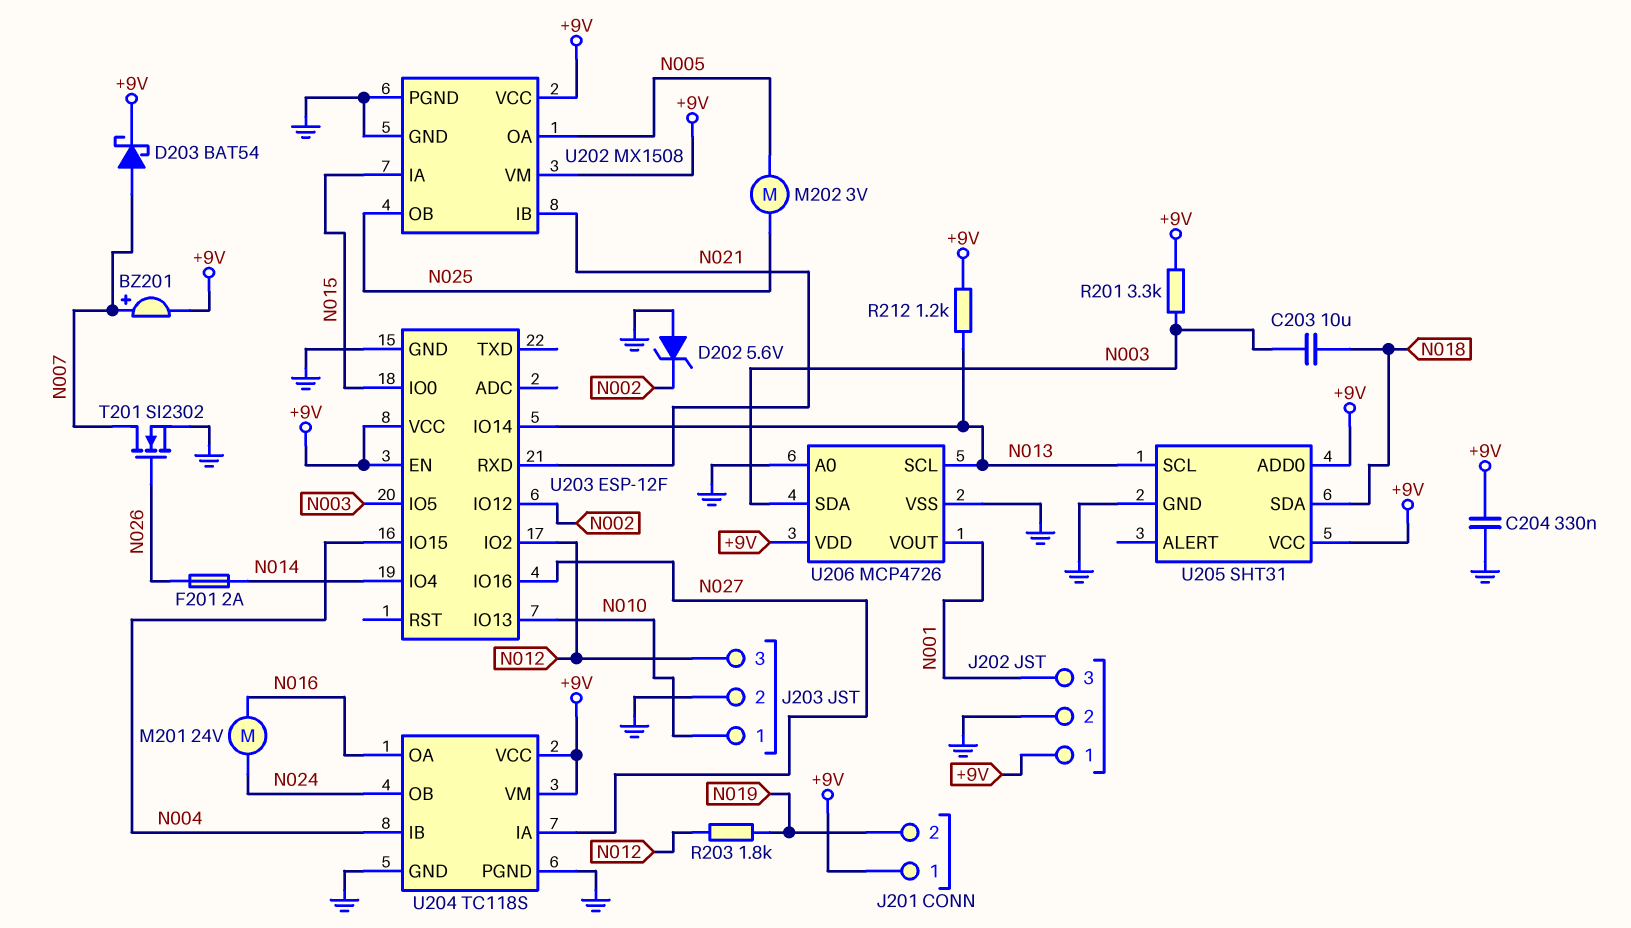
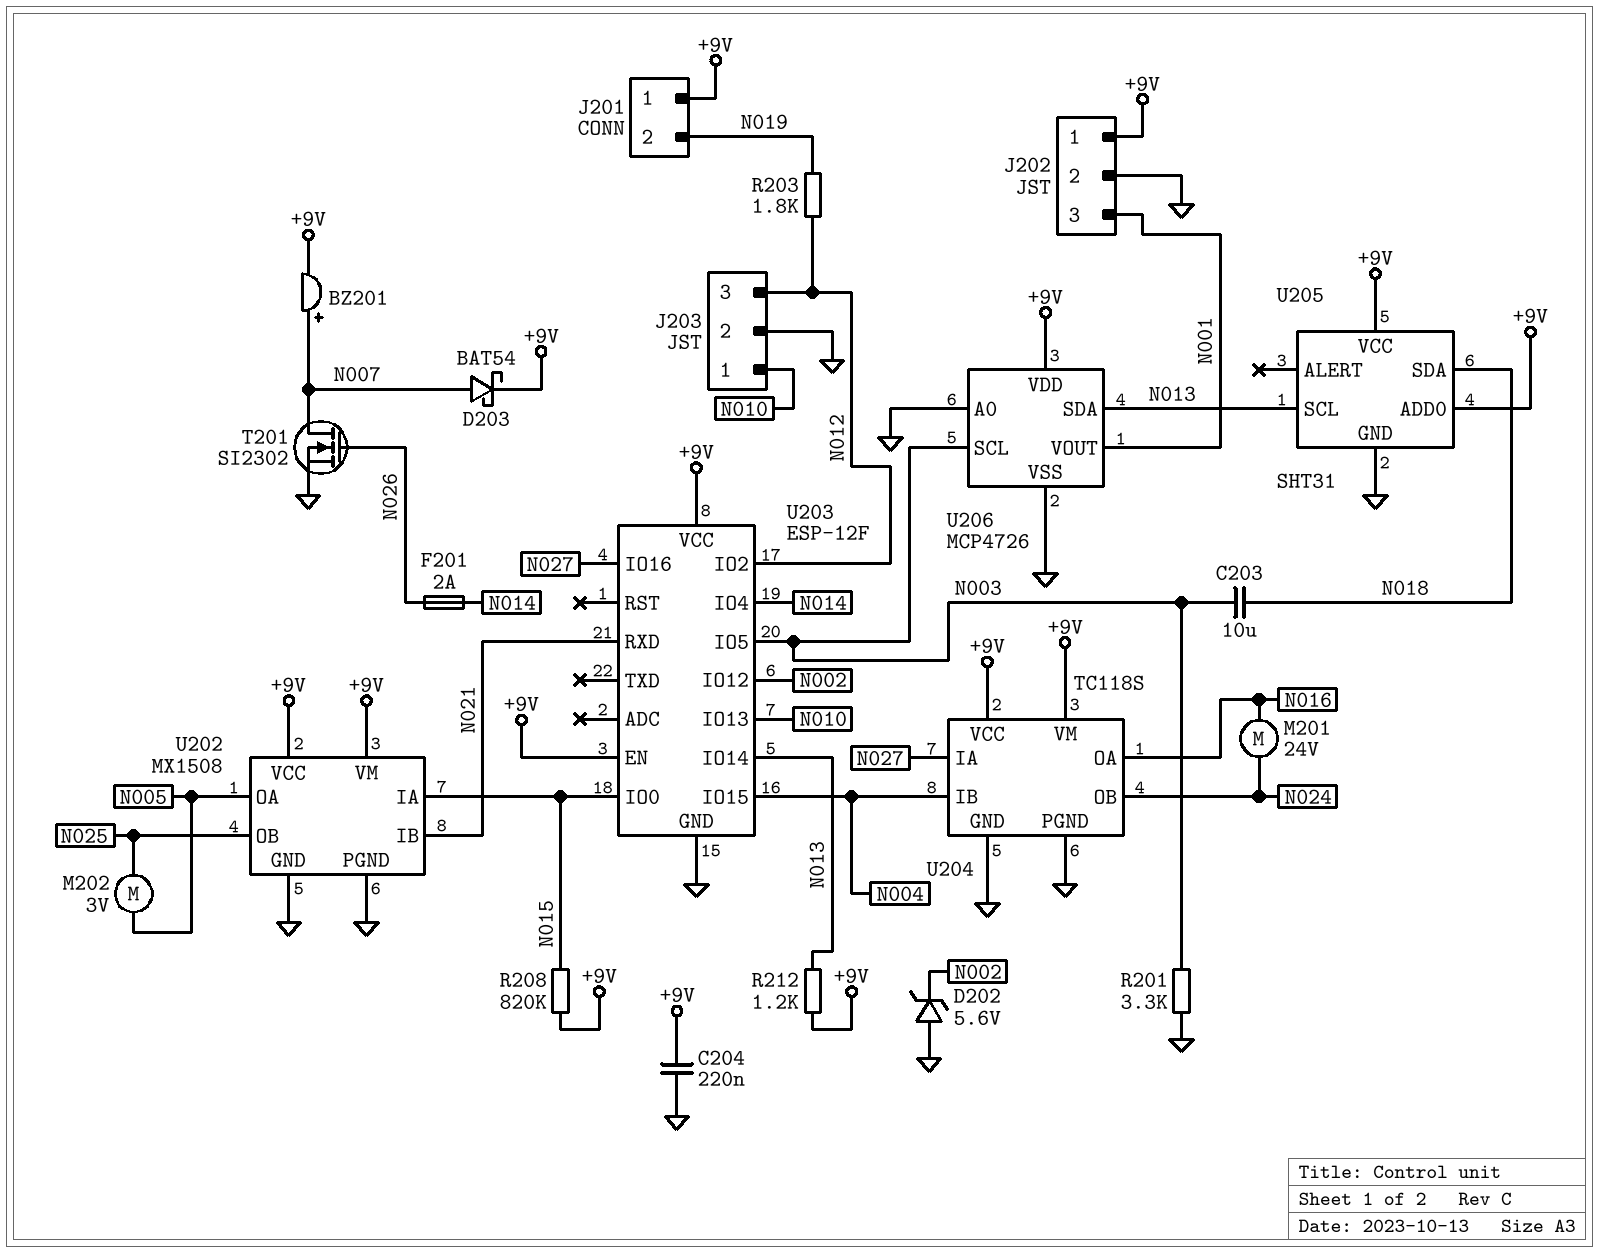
C204: 330nF (+9V, GND) -> 220nF (+9V, GND)
R201: 3.3k (+9V, N003) -> 3.3k (GND, N003)
R208: none -> 820k (+9V, N015)
U206 pin SCL: N013 -> N003
U206 pin SDA: N003 -> N013

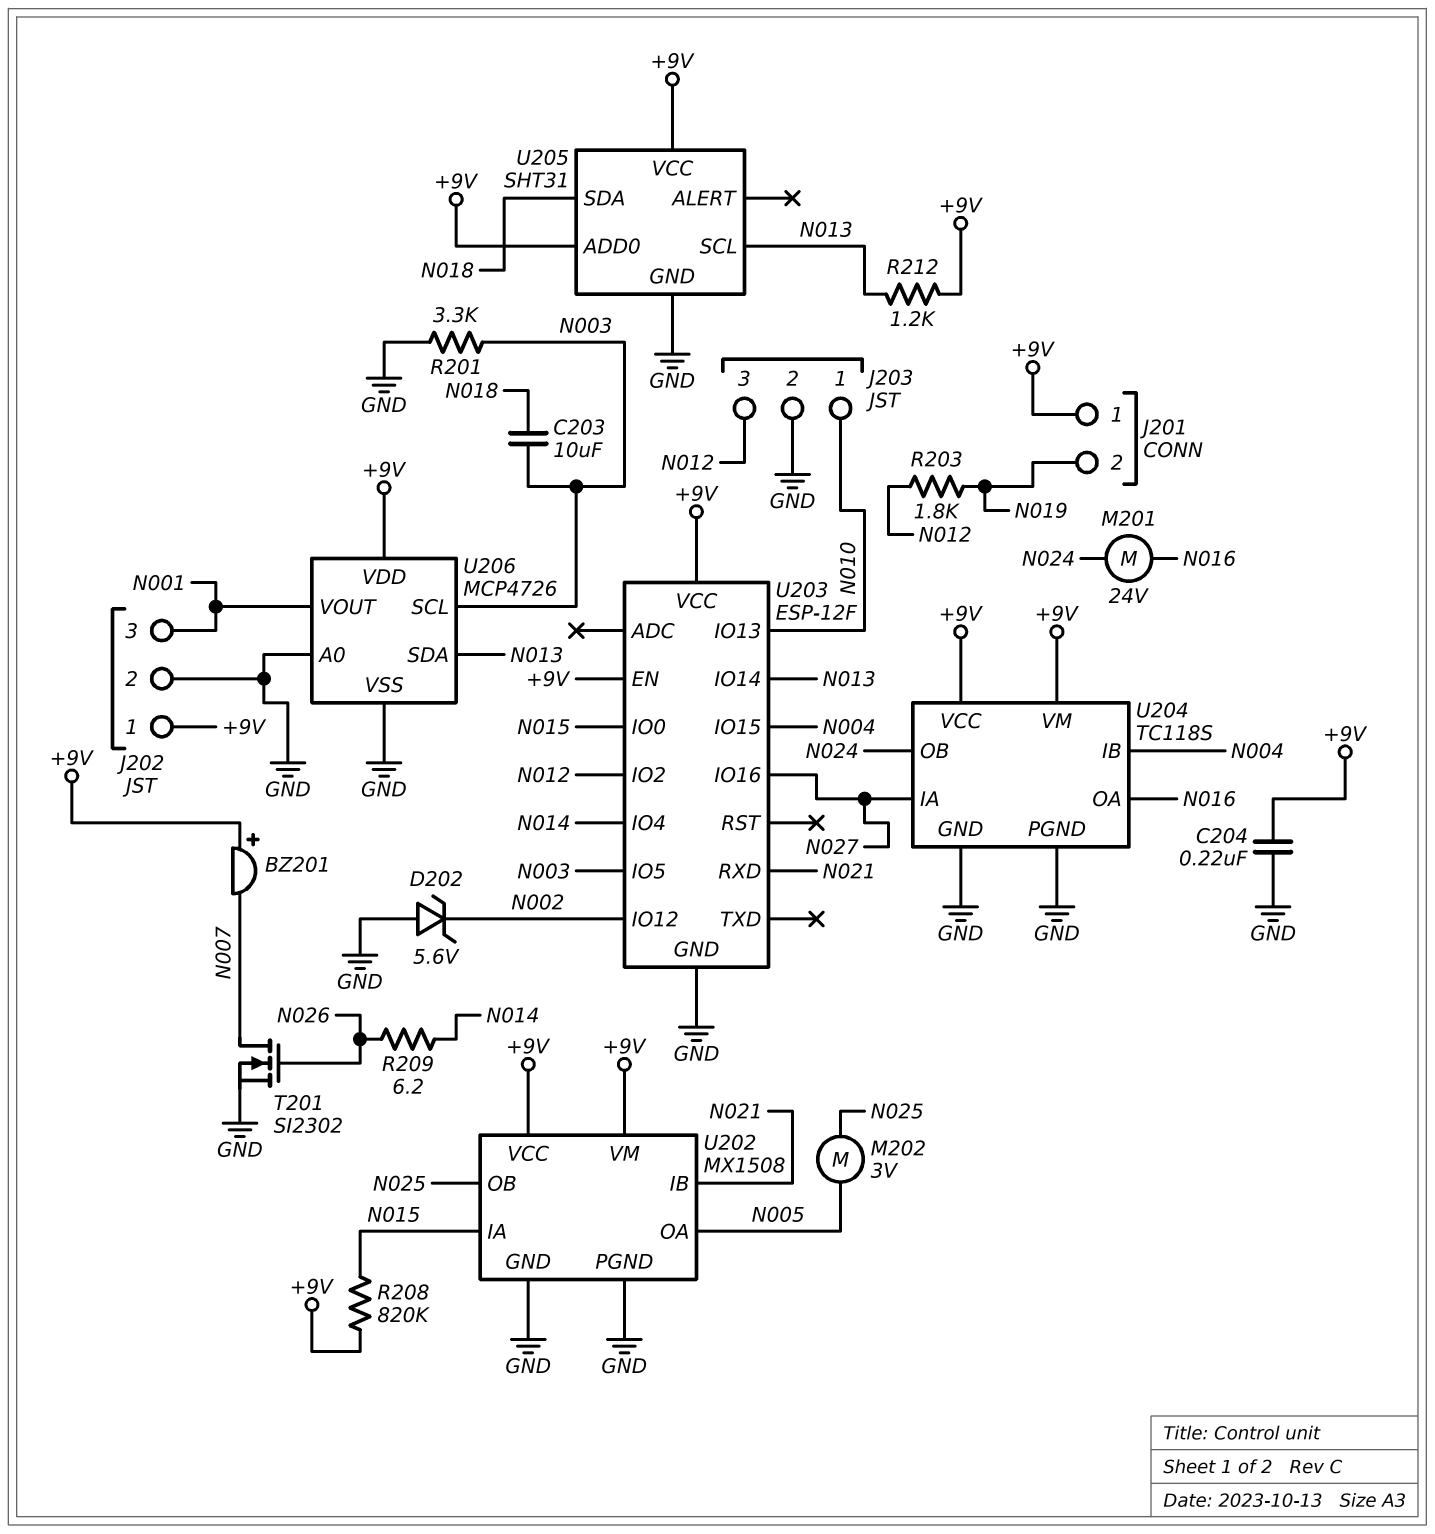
BZ201: buzzer (plus N007, minus +9V) -> buzzer (plus +9V, minus N007)
D203: schottky BAT54 (A N007, K +9V) -> none
F201: 2A (N014, N026) -> none
R209: none -> 6.2 (N014, N026)

